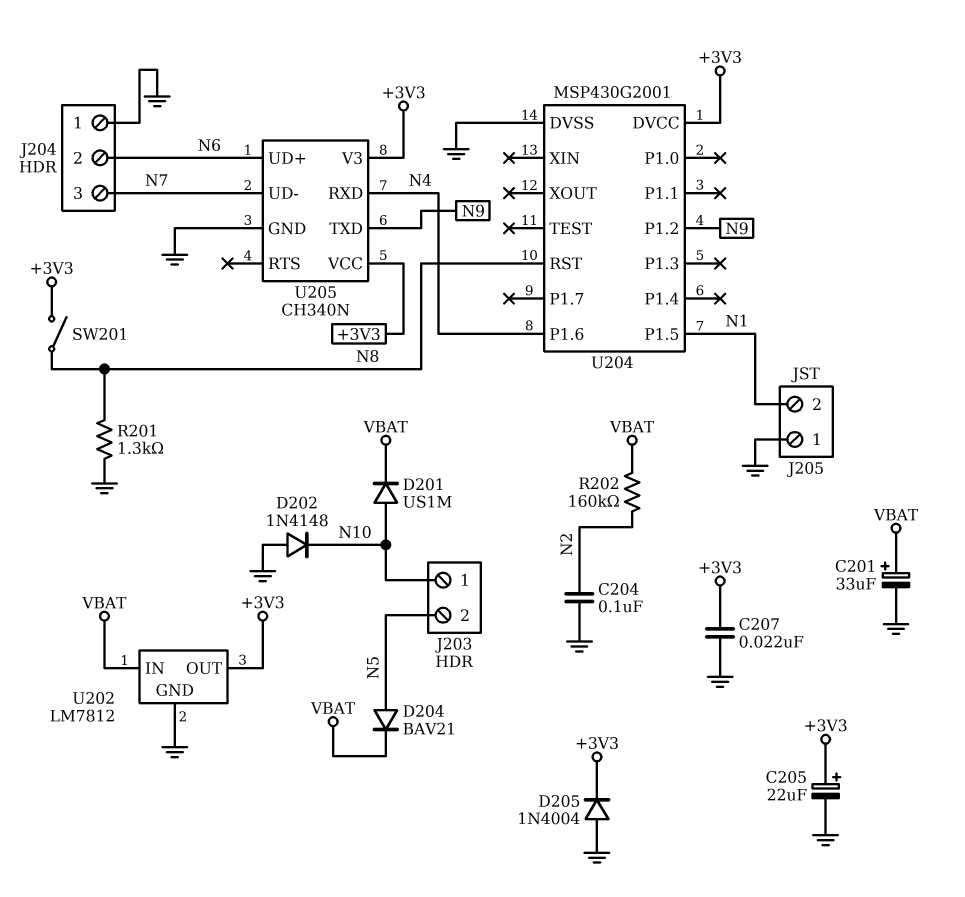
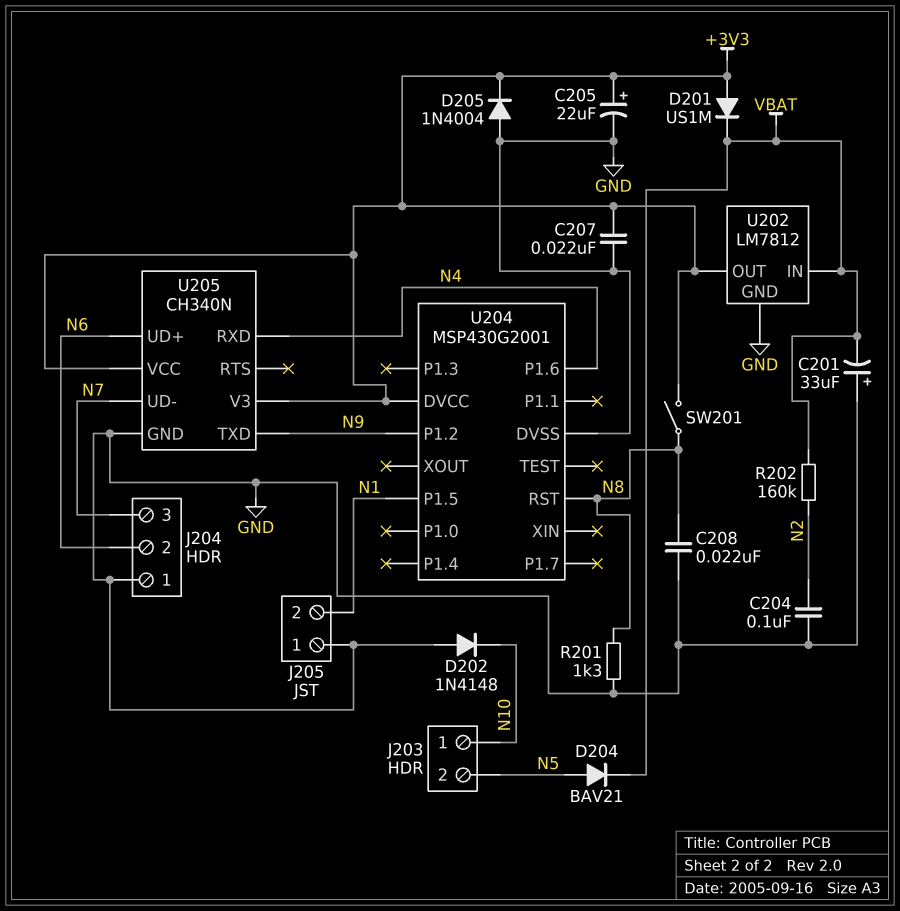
C201: 33uF (plus VBAT, minus GND) -> 33uF (plus GND, minus VBAT)
C208: none -> 22nF (GND, N8)
D201: diode US1M (A N10, K VBAT) -> diode US1M (A +3V3, K VBAT)

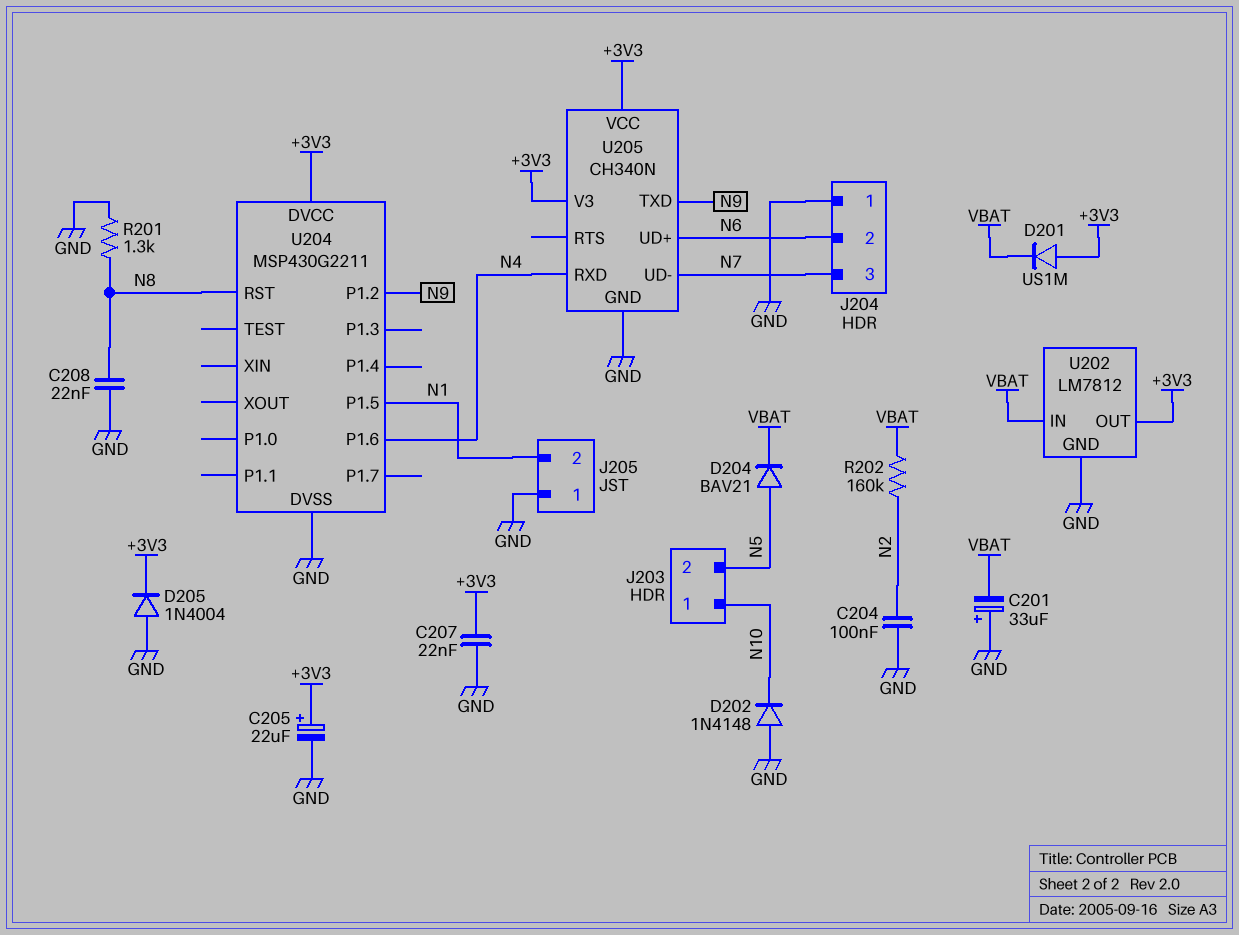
SW201: switch (+3V3, N8) -> none
U204: MSP430G2001 -> MSP430G2211

